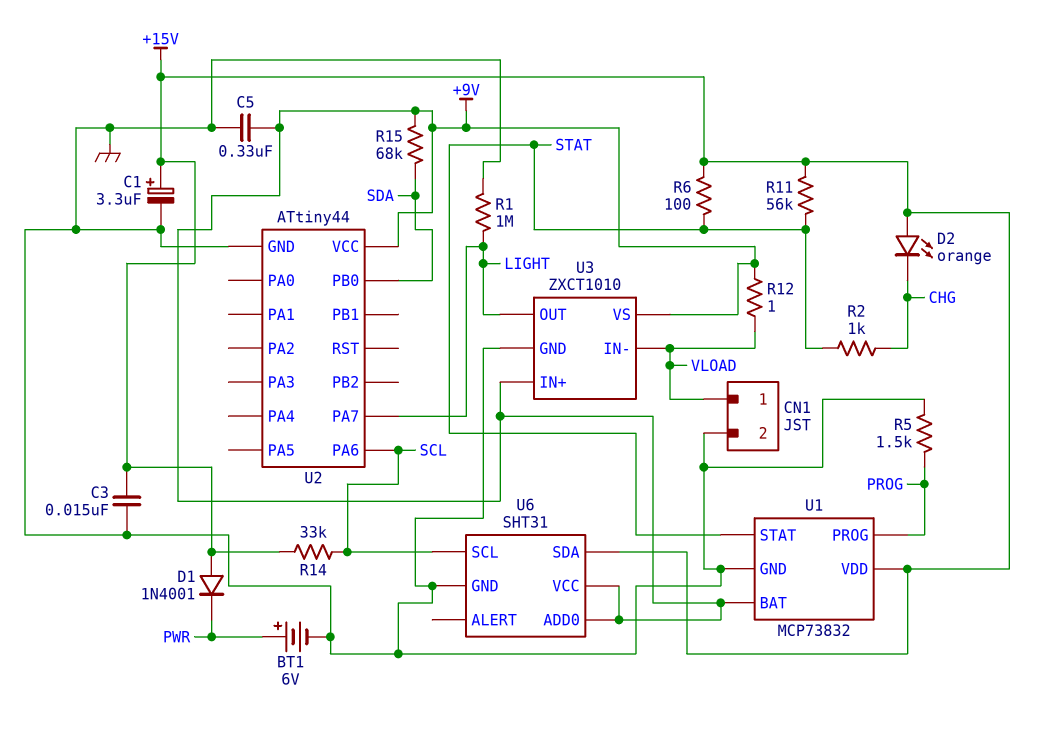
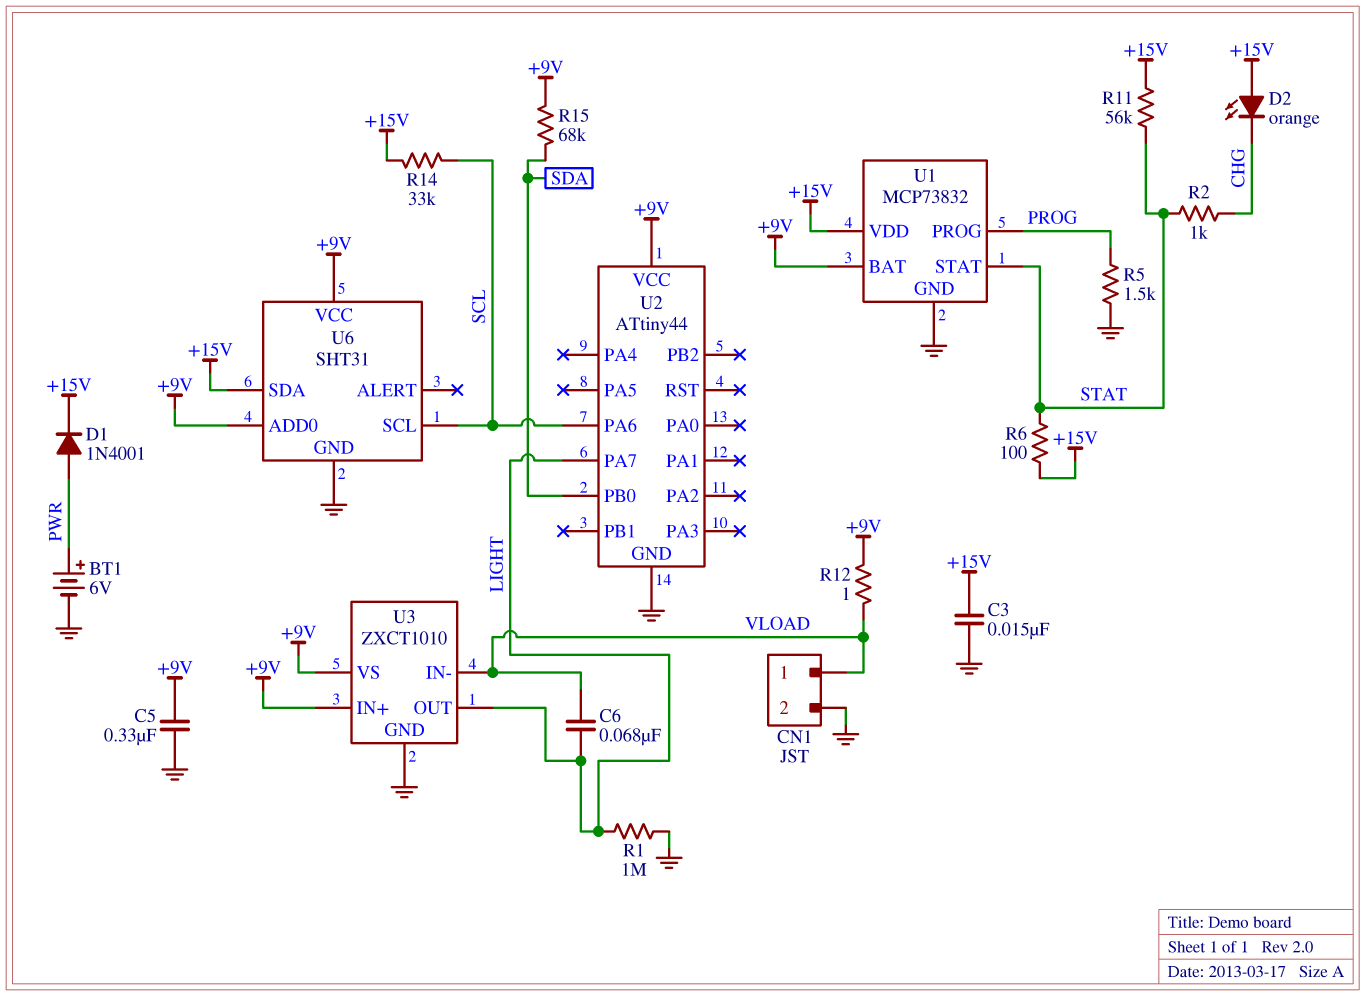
C1: 3.3uF (plus +15V, minus GND) -> none
C6: none -> 68nF (LIGHT, VLOAD)
D1: diode 1N4001 (A +15V, K PWR) -> diode 1N4001 (A PWR, K +15V)

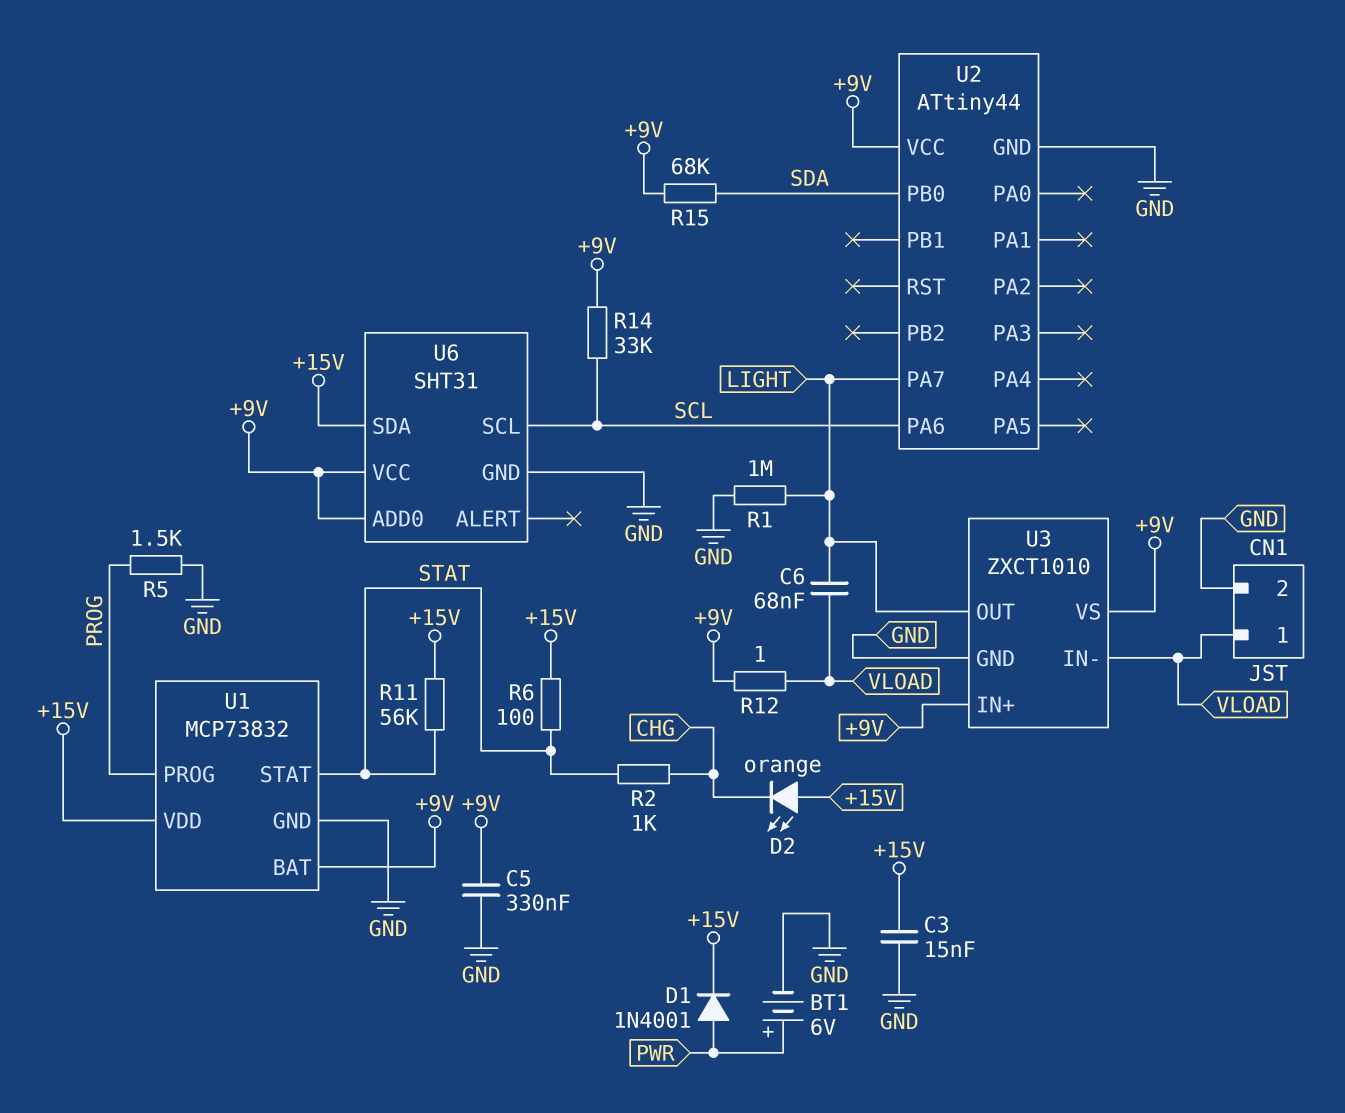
R14: 33k (+15V, SCL) -> 33k (+9V, SCL)

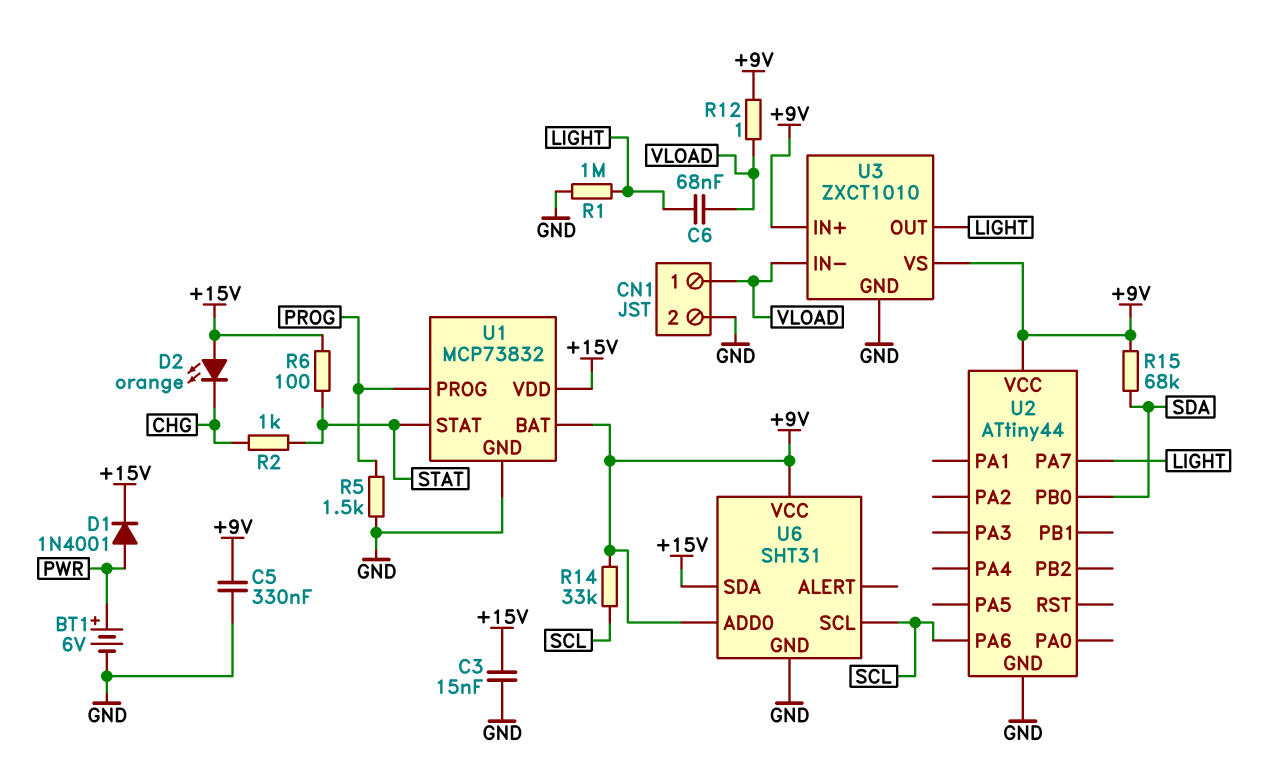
R11: 56k (+15V, STAT) -> none

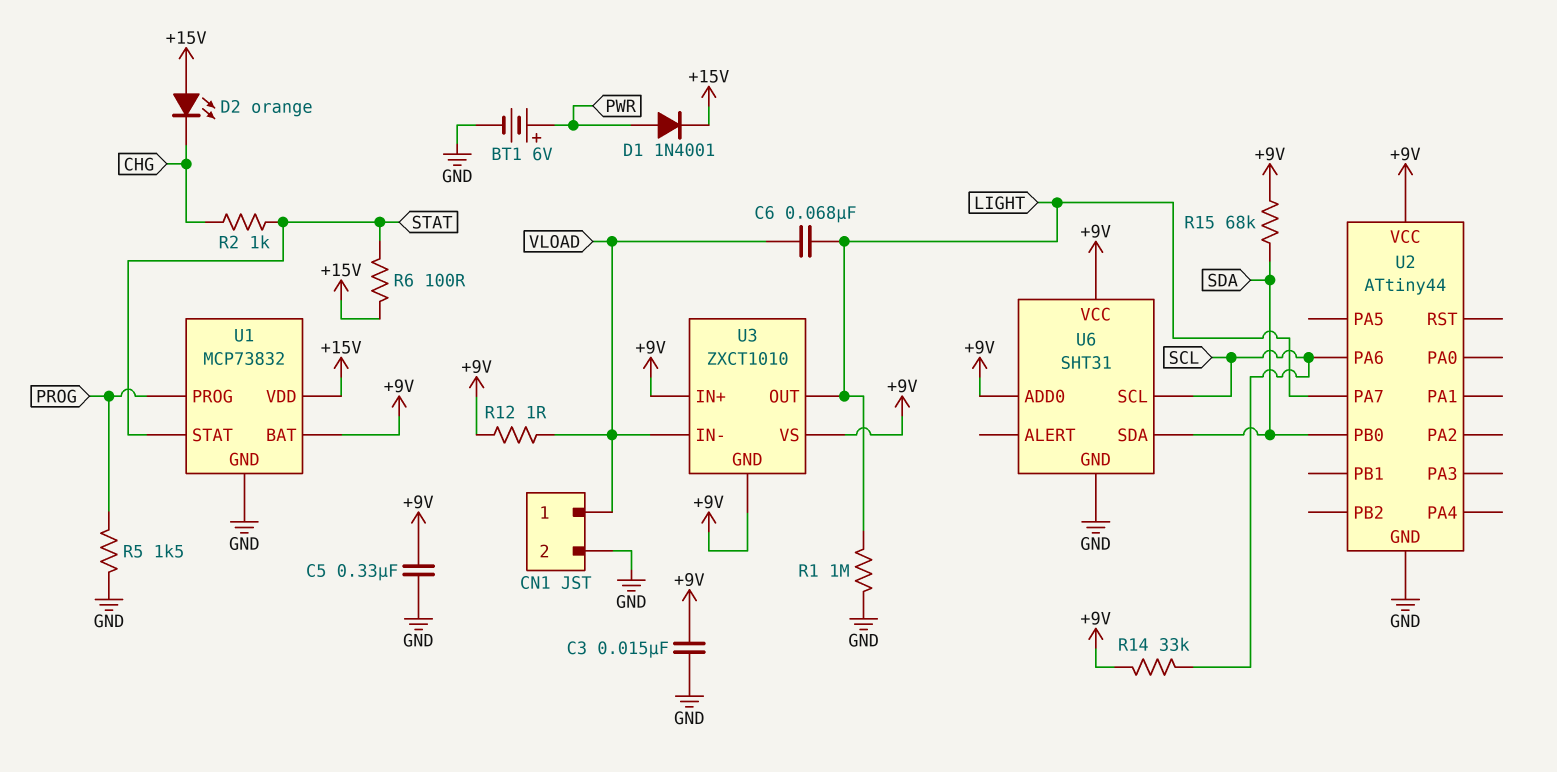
C3: 15nF (+15V, GND) -> 15nF (+9V, GND)
U3 pin GND: GND -> +9V
U6 pin SDA: +15V -> SDA

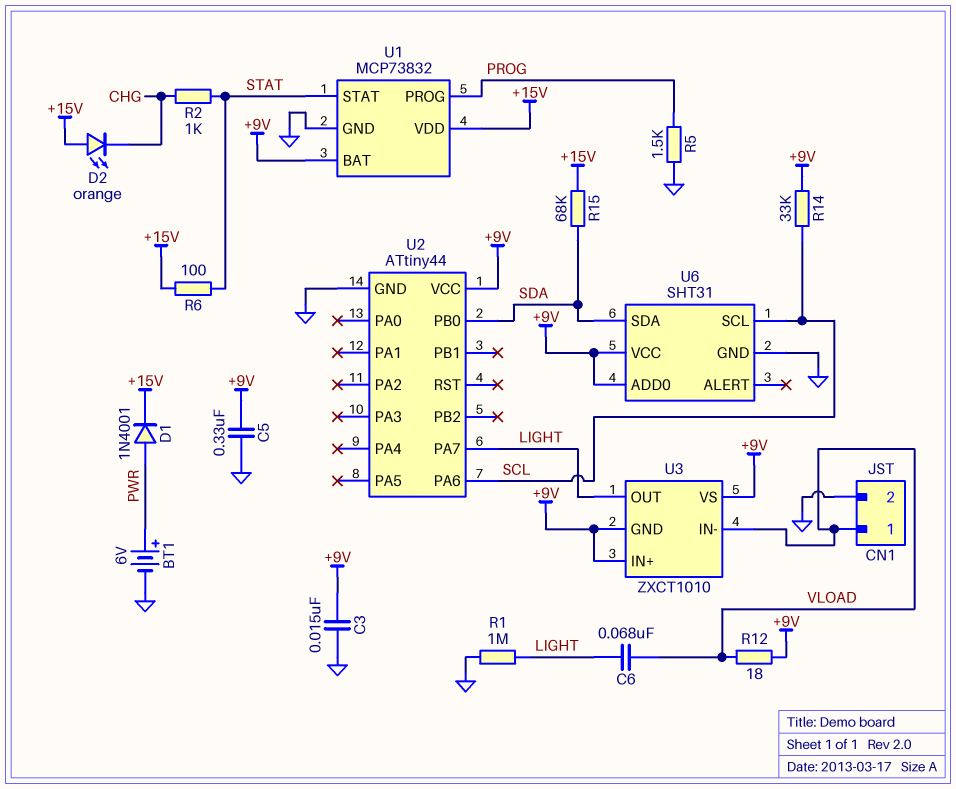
R12: 1 (+9V, VLOAD) -> 18 (+9V, VLOAD)
R15: 68k (+9V, SDA) -> 68k (+15V, SDA)

